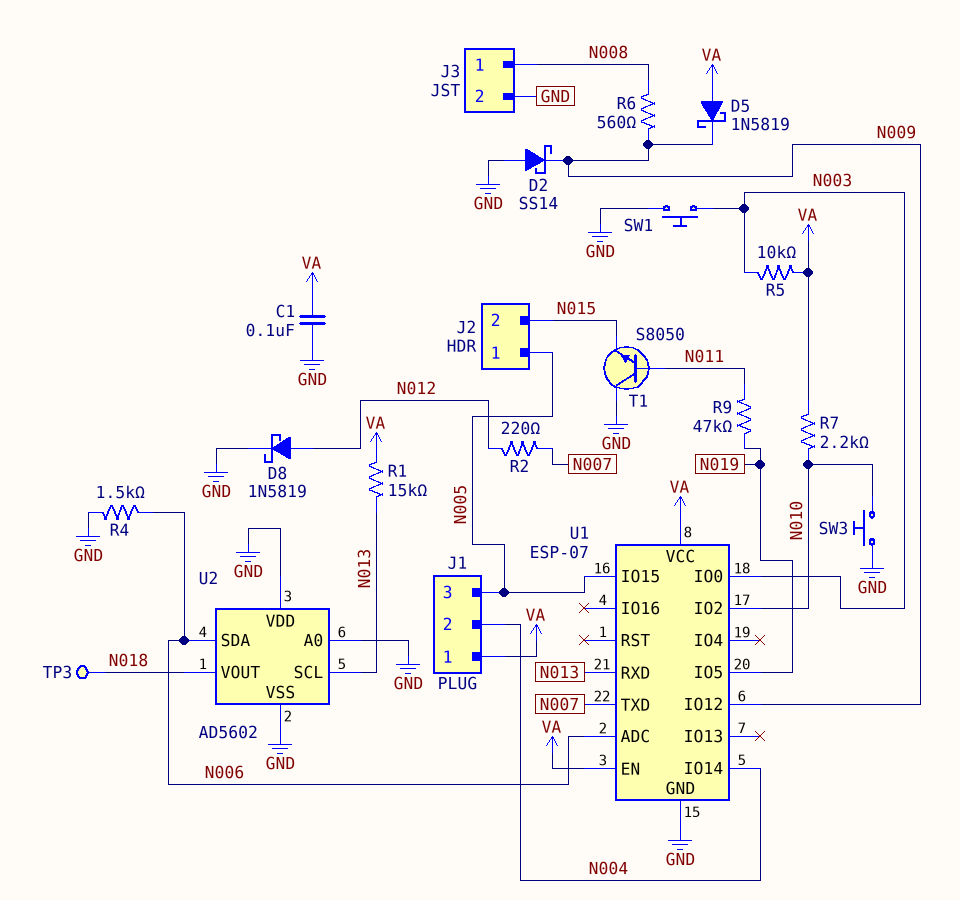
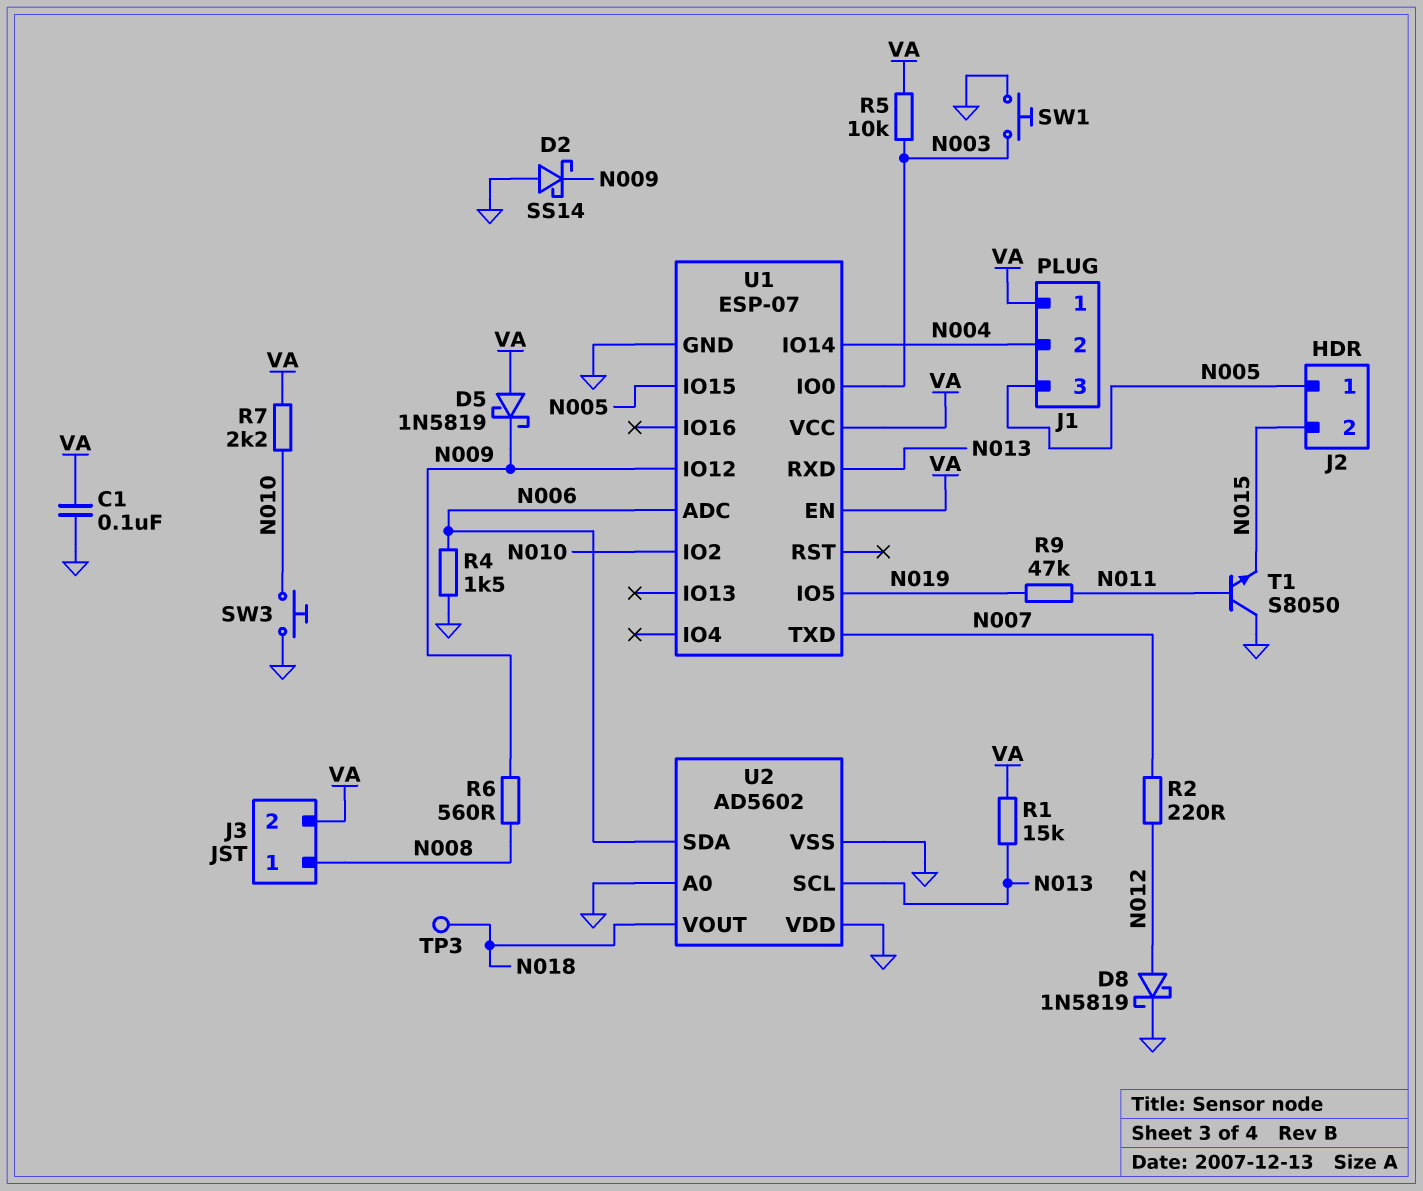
J3 pin 2: GND -> VA

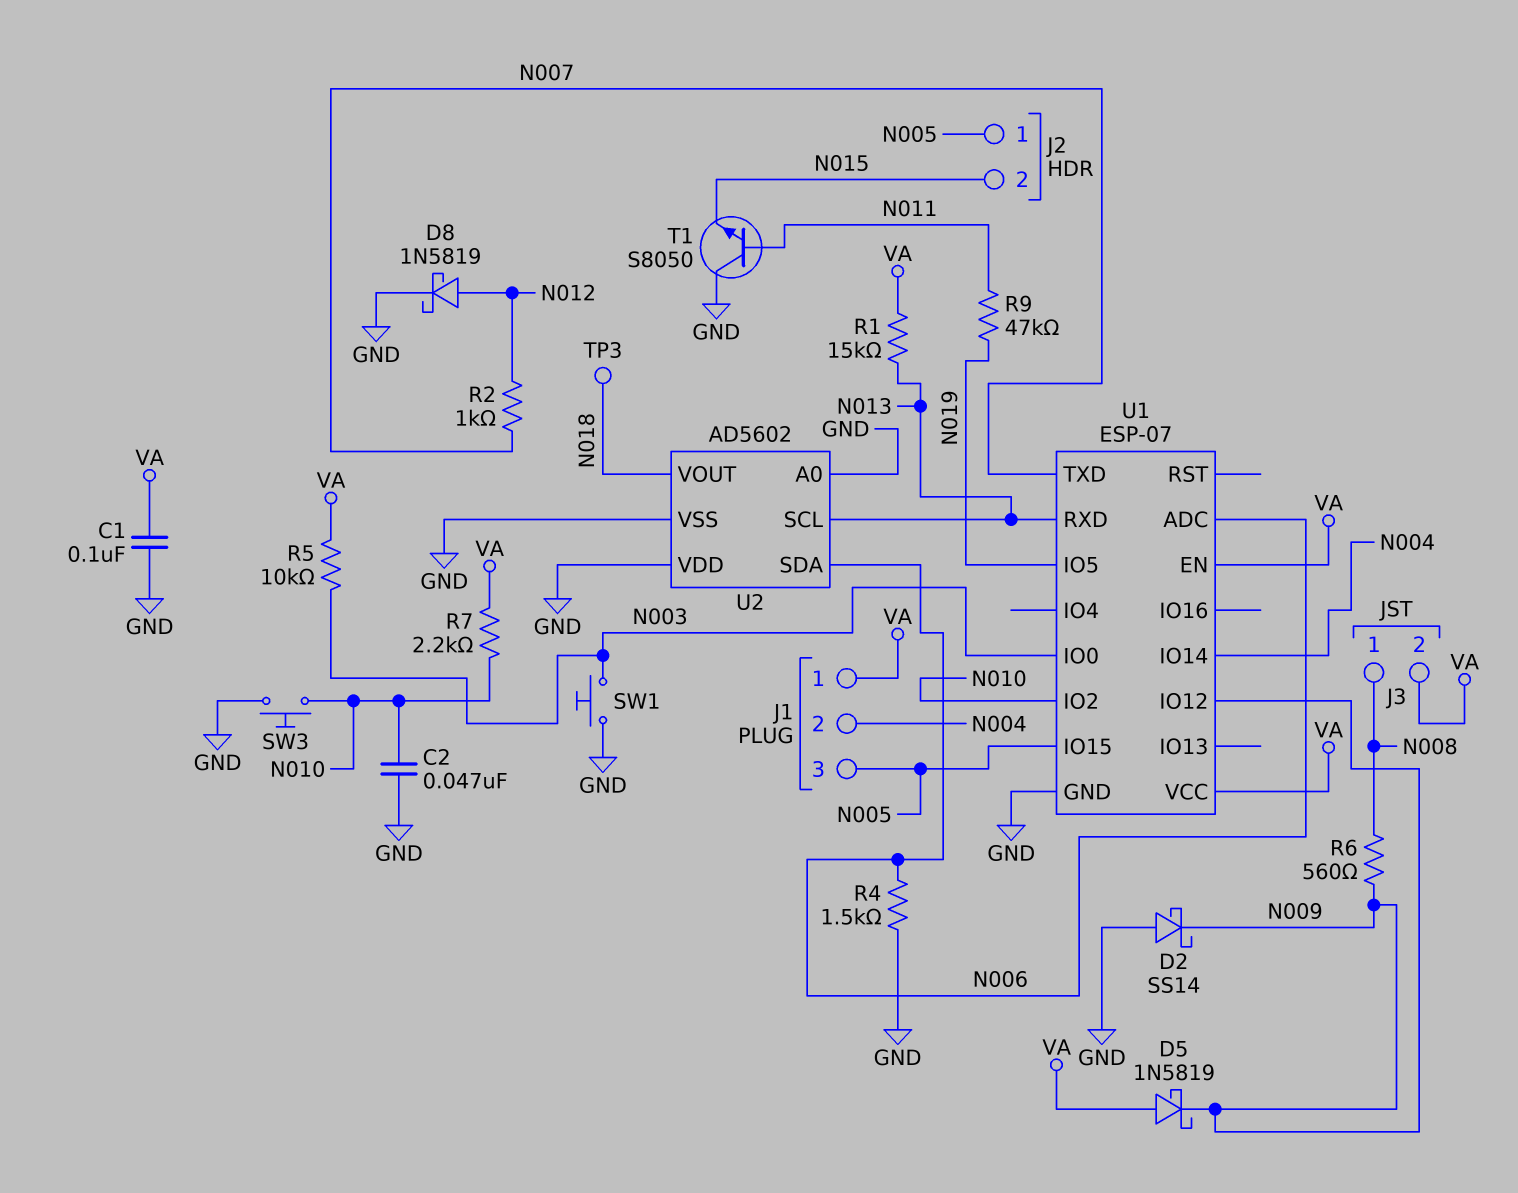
C2: none -> 47nF (GND, N010)
R2: 220 (N007, N012) -> 1k (N007, N012)

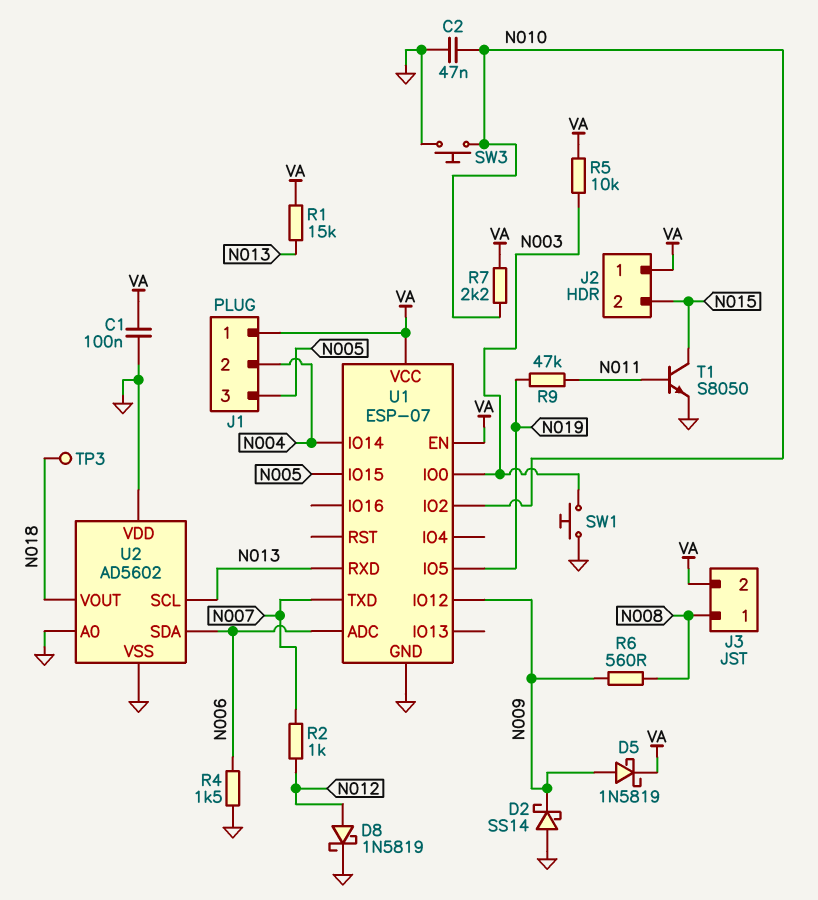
D5: schottky 1N5819 (A VA, K N009) -> schottky 1N5819 (A N009, K VA)
J2 pin 1: N005 -> VA
T1: NPN S8050 (B N011, C GND, E N015) -> NPN S8050 (B N011, C N015, E GND)

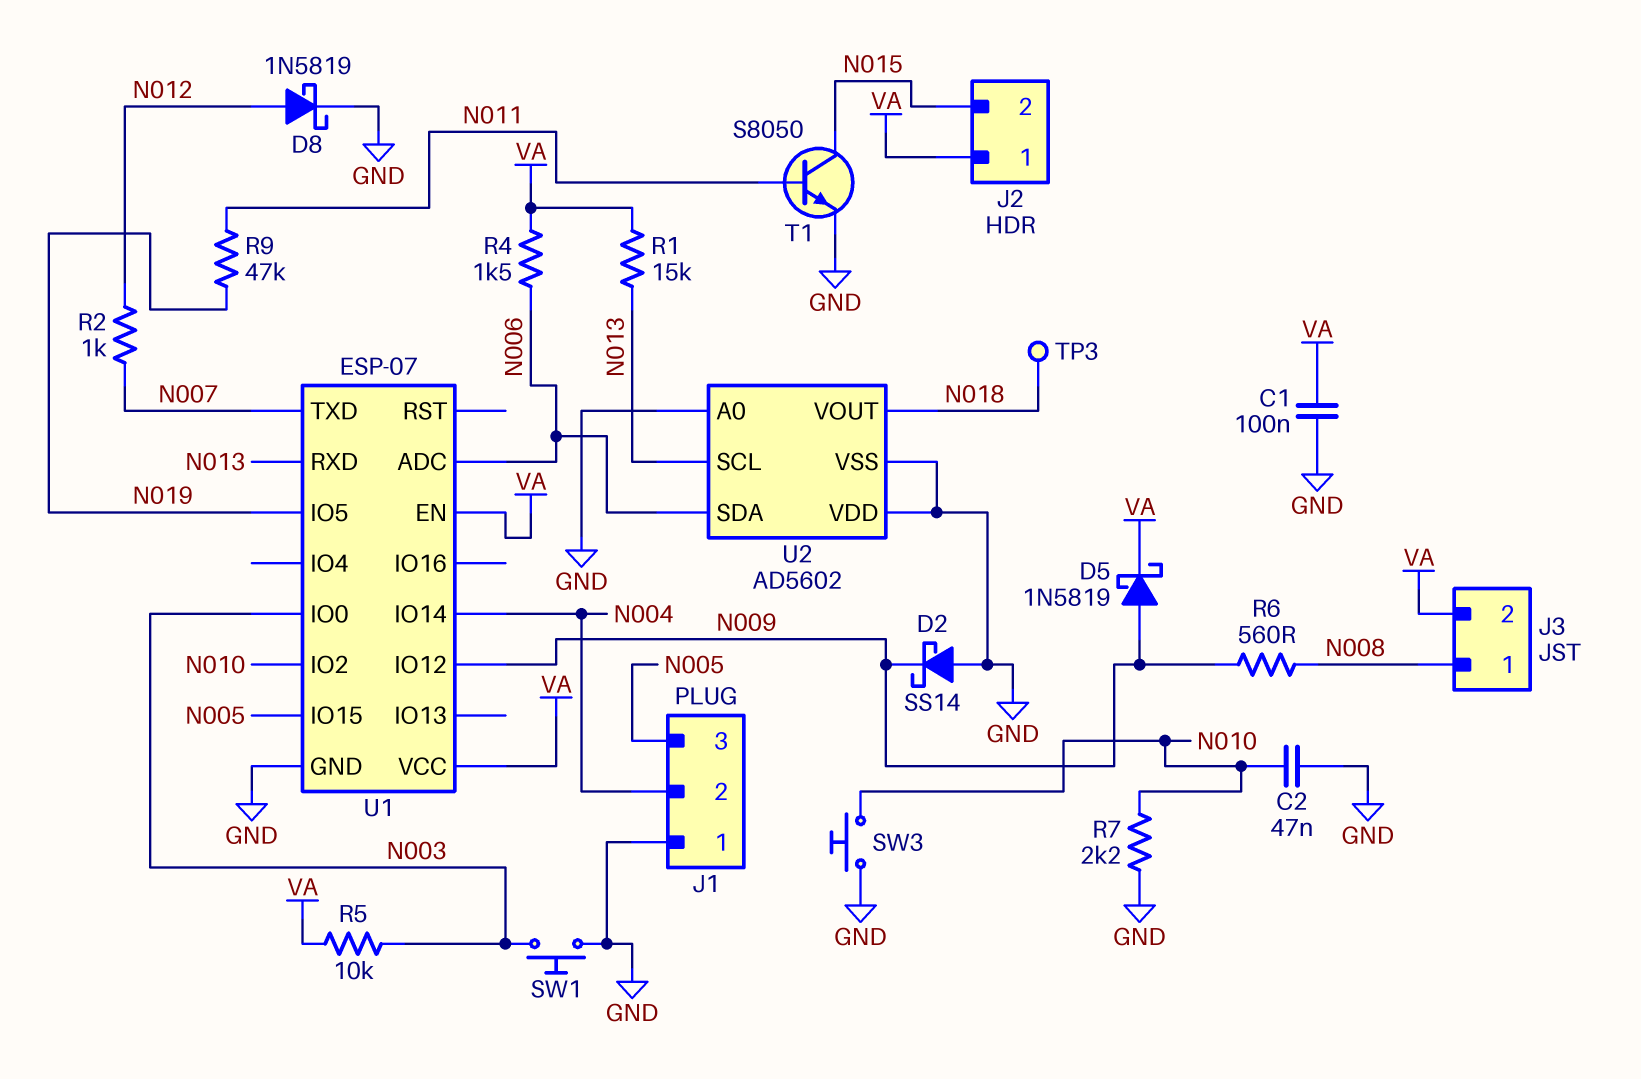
J1 pin 1: VA -> GND
R4: 1.5k (GND, N006) -> 1.5k (N006, VA)
R7: 2.2k (N010, VA) -> 2.2k (GND, N010)

